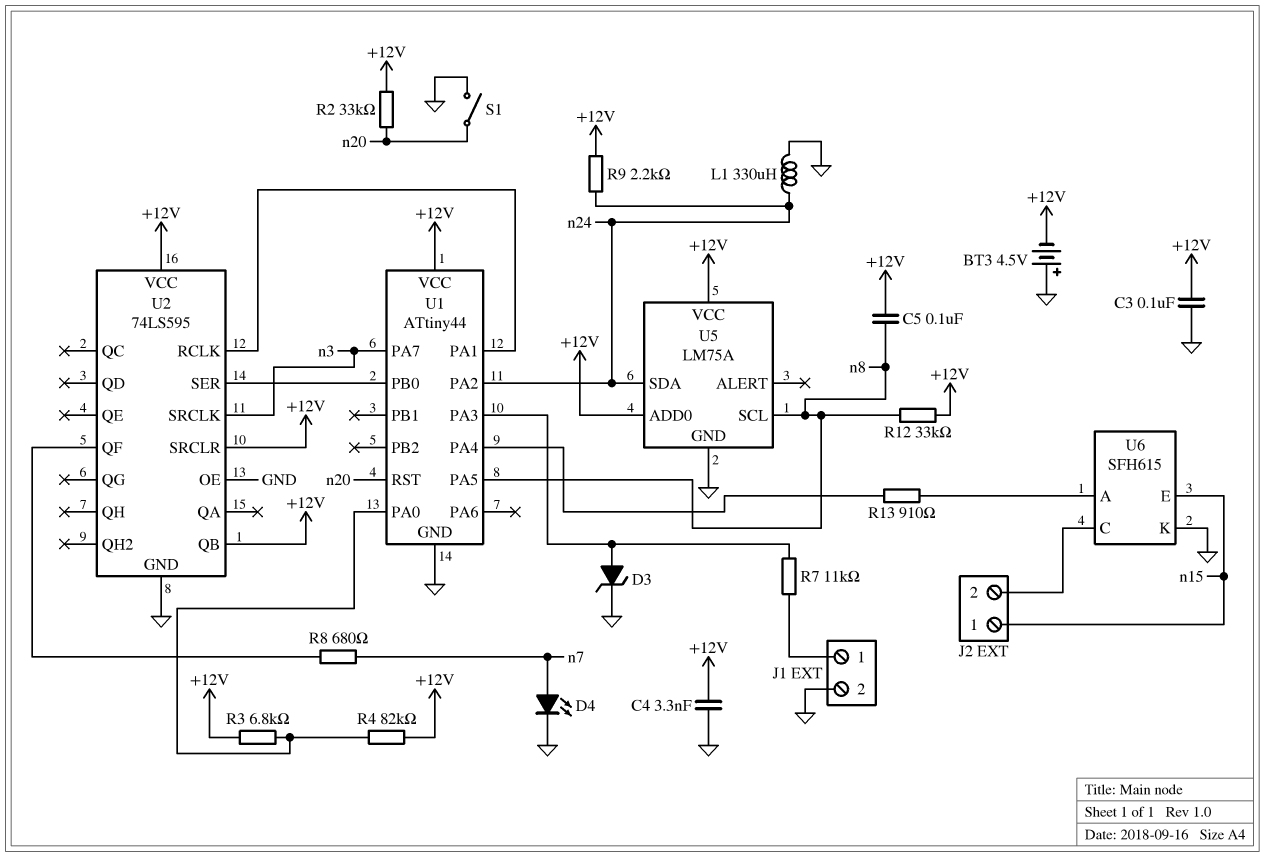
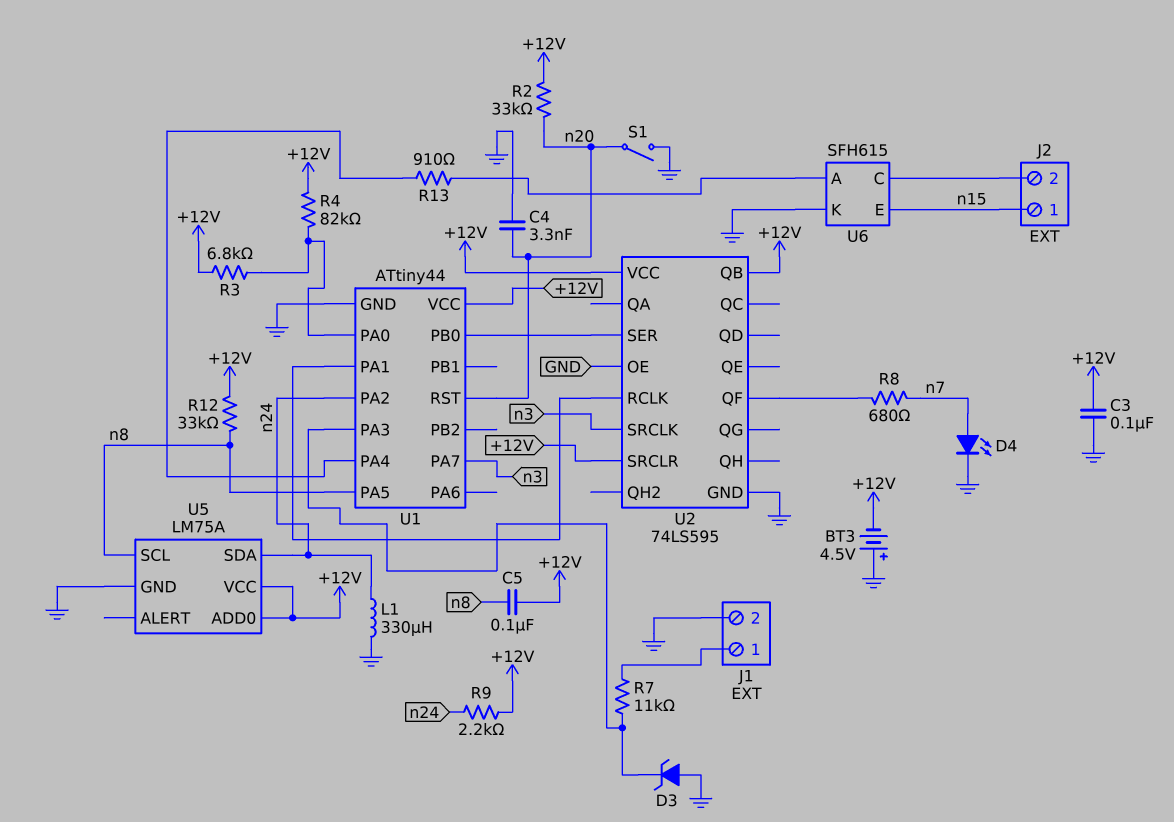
C4: 3.3nF (+12V, GND) -> 3.3nF (GND, n20)
D3: zener (A U1/PA3, K GND) -> zener (A GND, K U1/PA3)

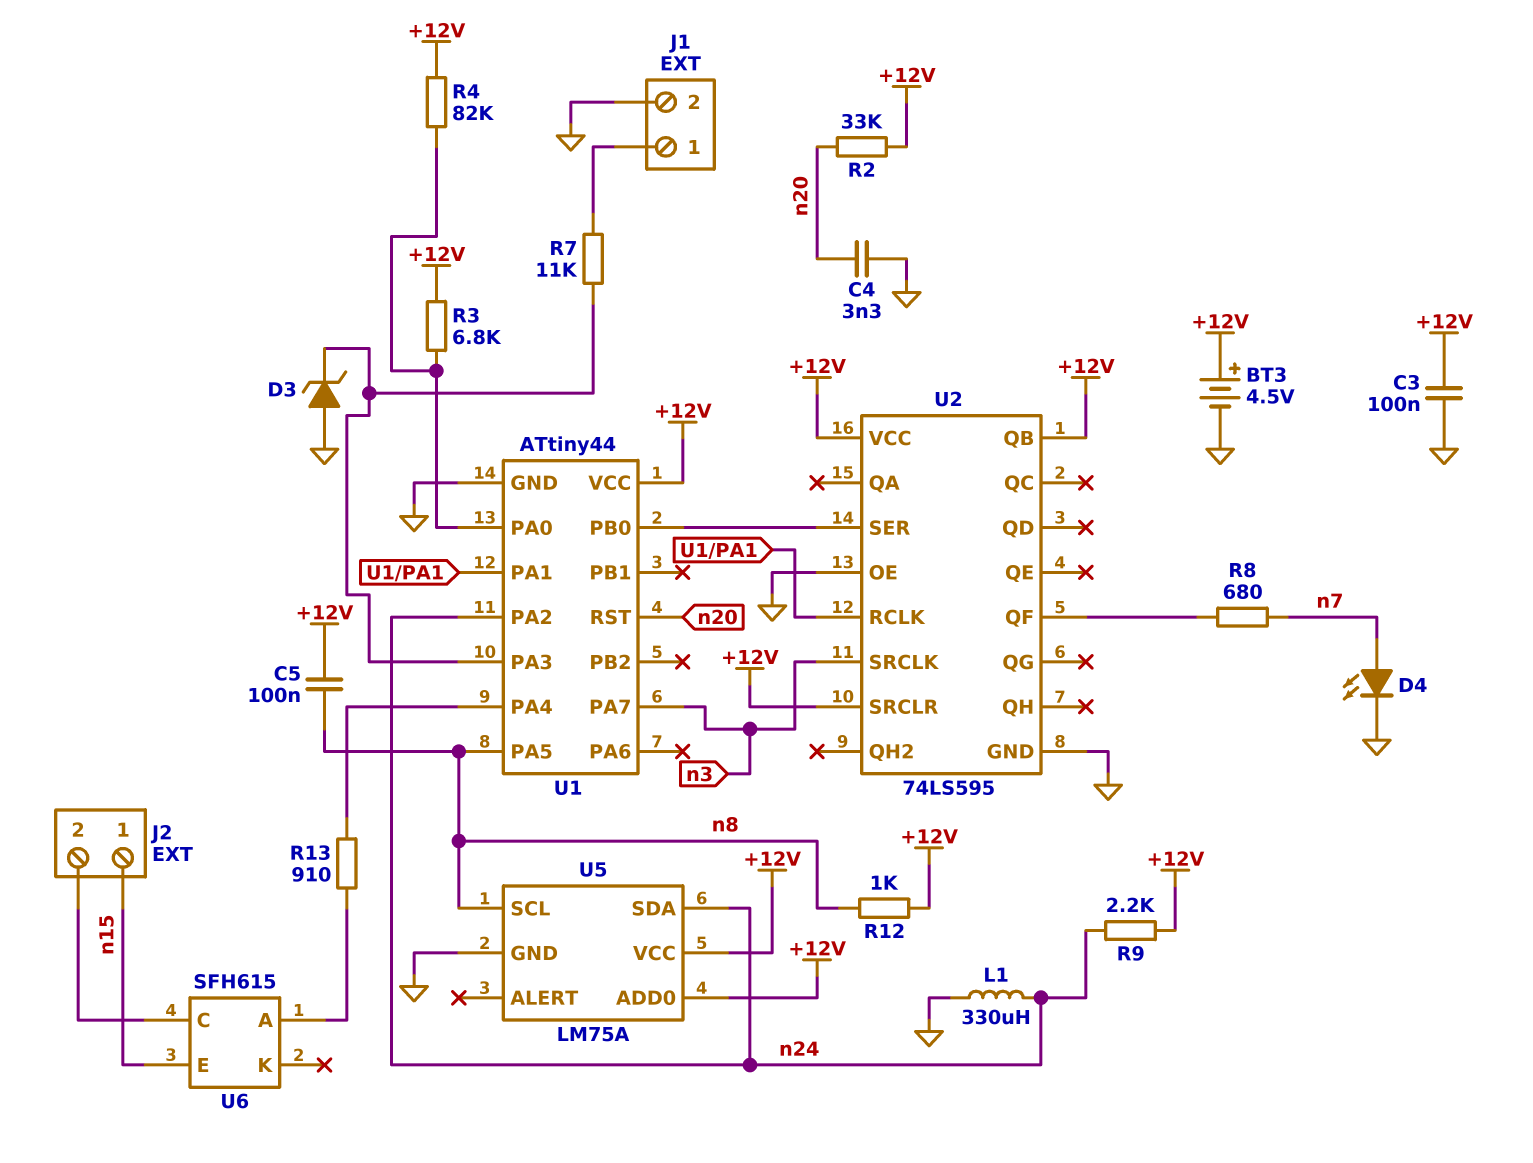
BT3: 4.5V (plus GND, minus +12V) -> 4.5V (plus +12V, minus GND)
R12: 33k (+12V, n8) -> 1k (+12V, n8)
S1: switch (GND, n20) -> none
U6 pin K: GND -> none

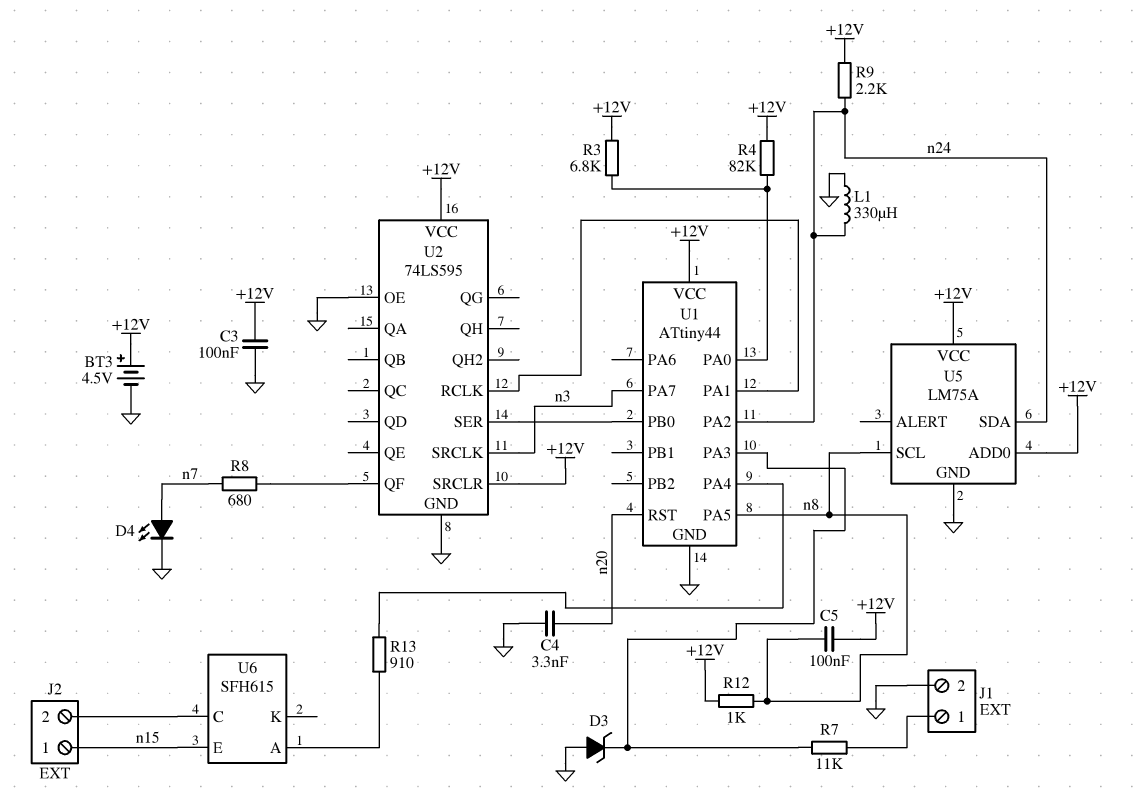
R2: 33k (+12V, n20) -> none
U2 pin QB: +12V -> none

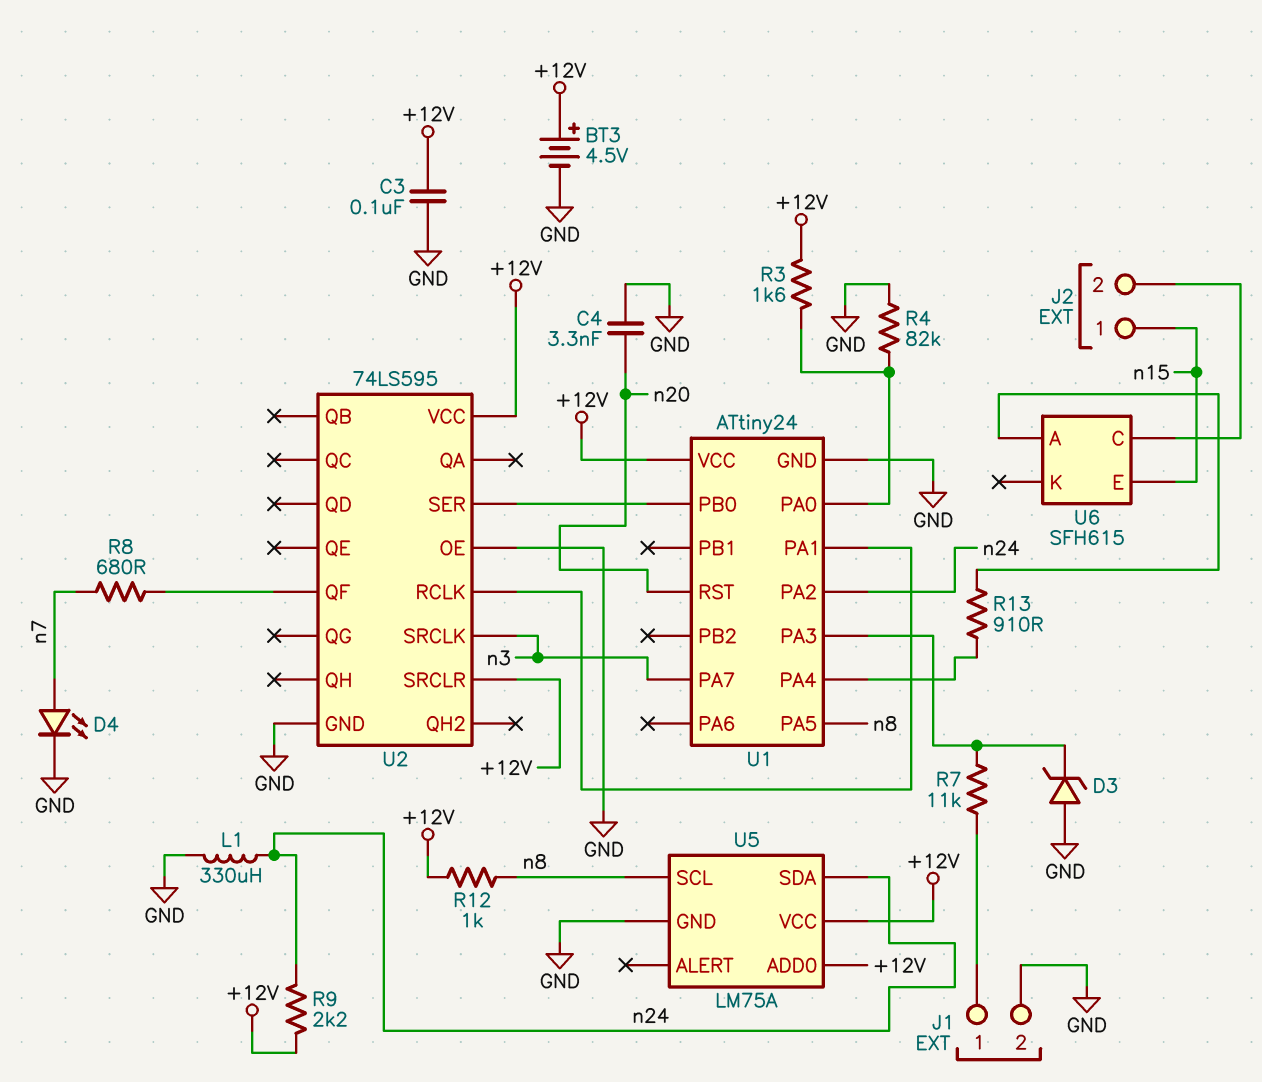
C5: 100nF (+12V, n8) -> none
R3: 6.8k (+12V, U1/PA0) -> 1.6k (+12V, U1/PA0)
R4: 82k (+12V, U1/PA0) -> 82k (GND, U1/PA0)
U1: ATtiny44 -> ATtiny24

